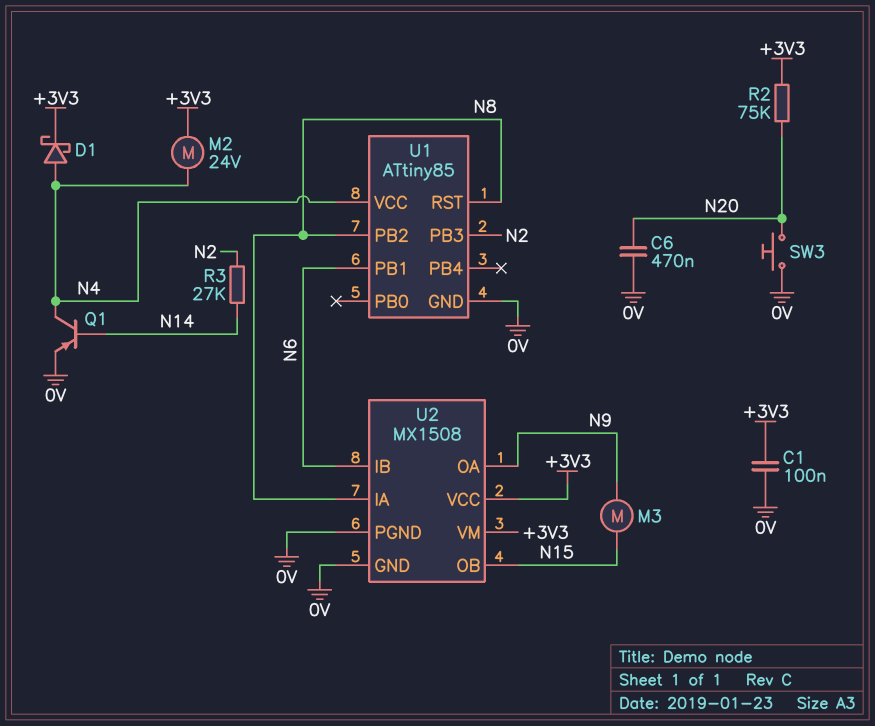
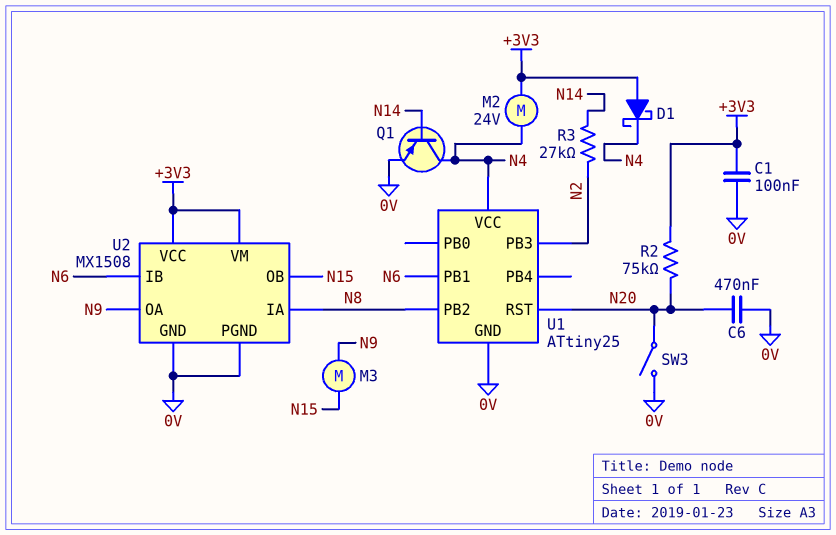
D1: schottky (A N4, K +3V3) -> schottky (A +3V3, K N4)
SW3: button (0V, N20) -> switch (0V, N20)
U1: ATtiny85 -> ATtiny25
U1 pin RST: N8 -> N20

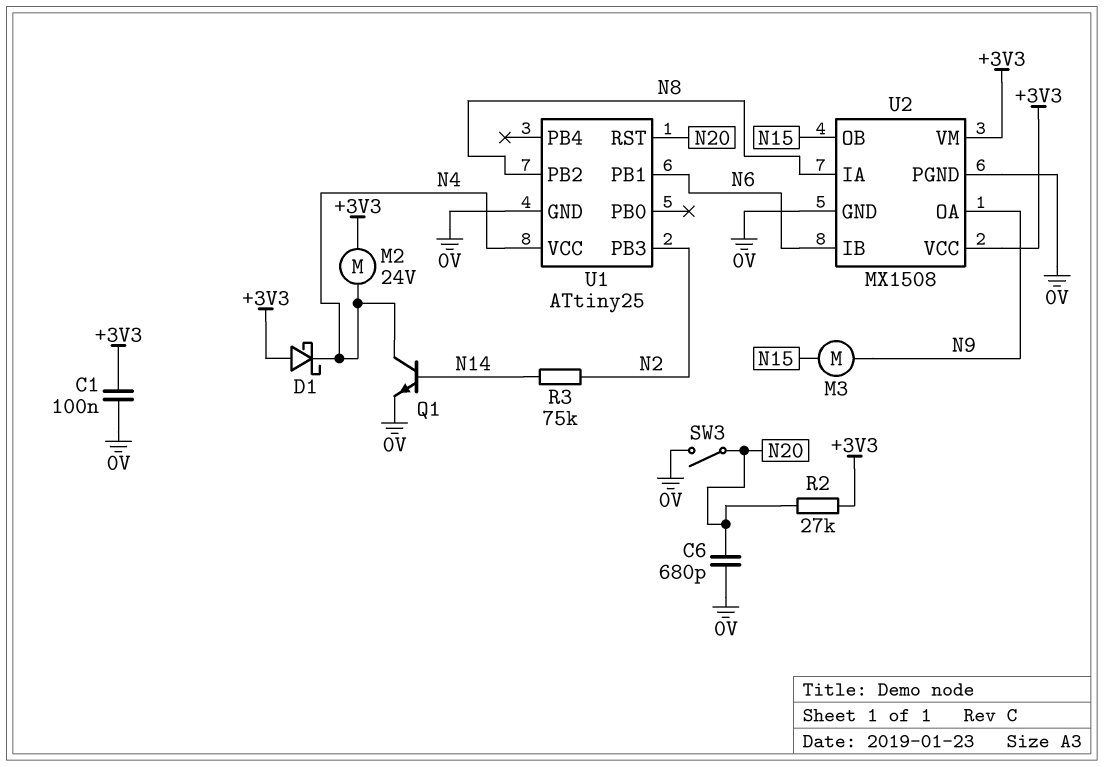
C6: 470nF (0V, N20) -> 680pF (0V, N20)
Q1: PNP (B N14, C N4, E 0V) -> NPN (B N14, C N4, E 0V)
R2: 75k (+3V3, N20) -> 27k (+3V3, N20)
R3: 27k (N2, N14) -> 75k (N2, N14)

